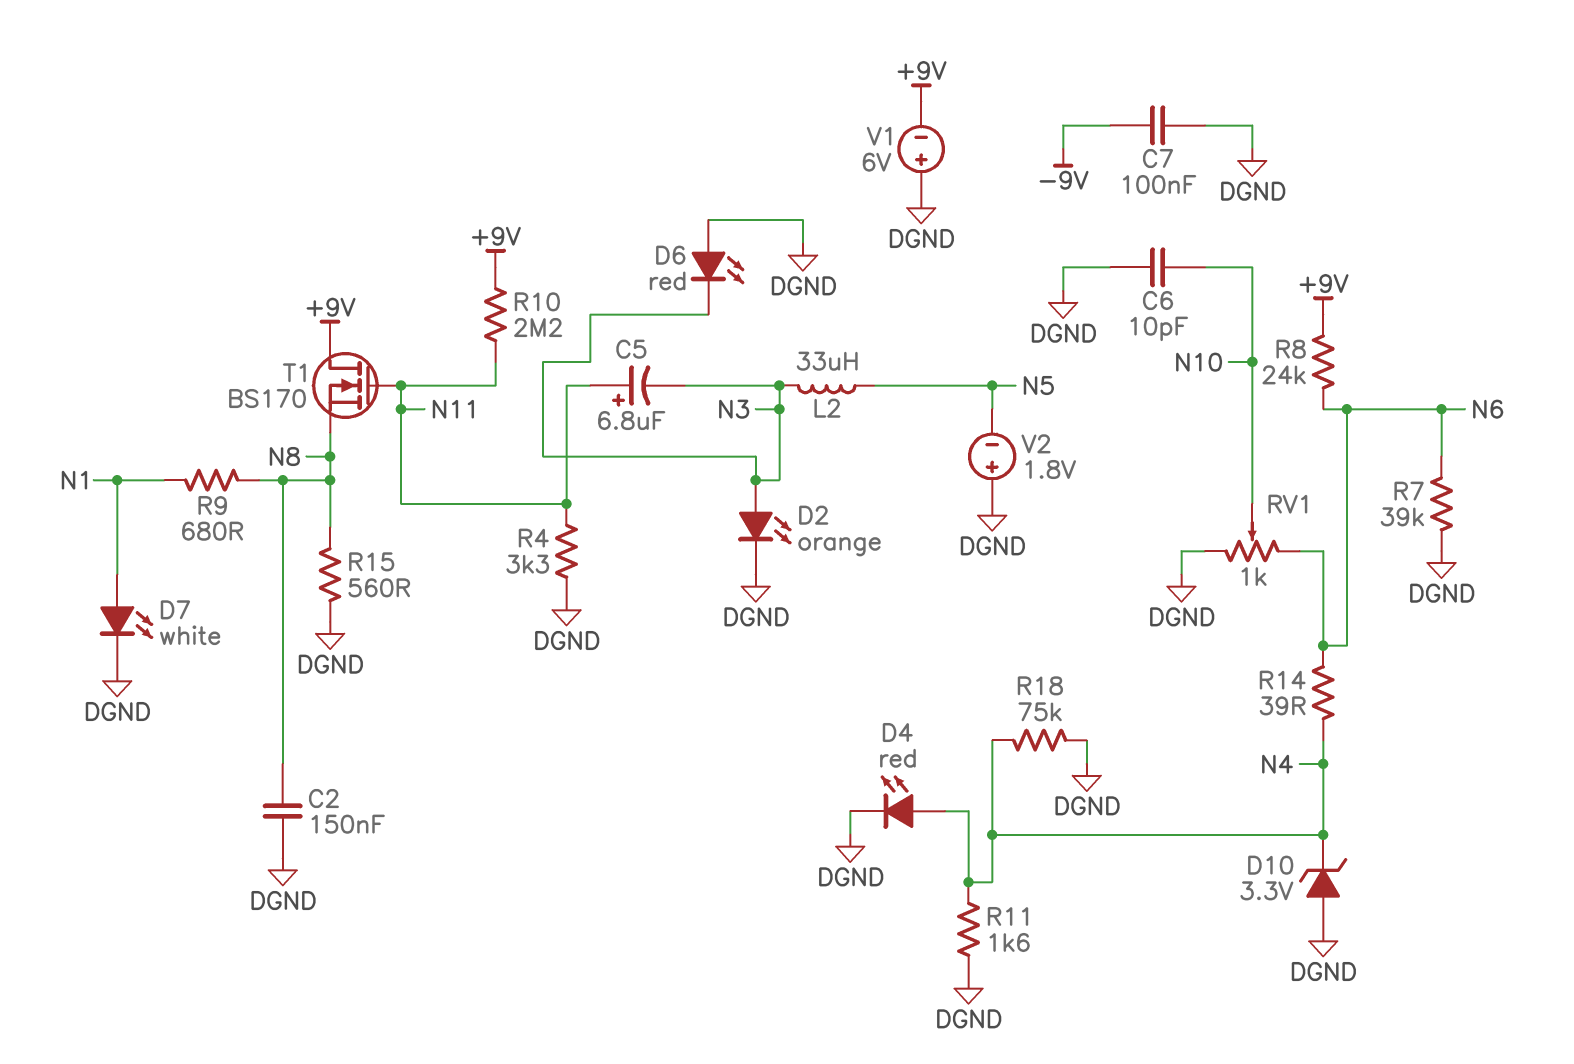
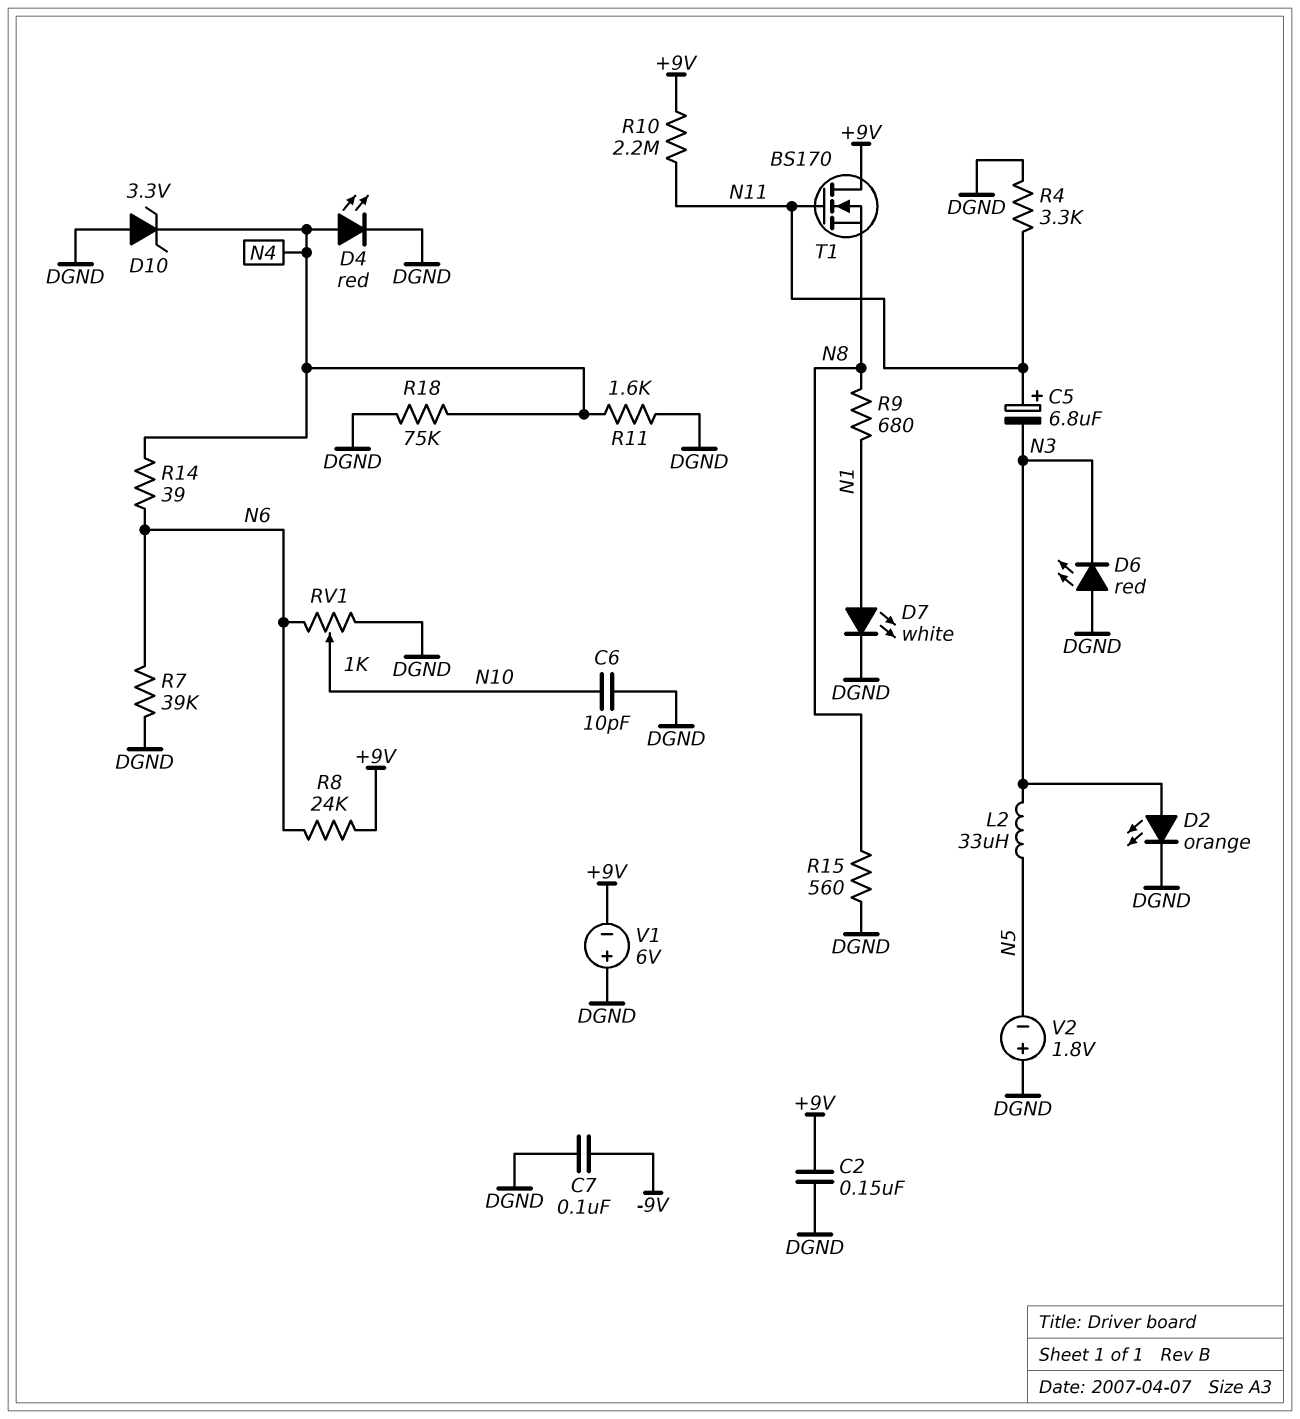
C2: 150nF (DGND, N8) -> 150nF (+9V, DGND)

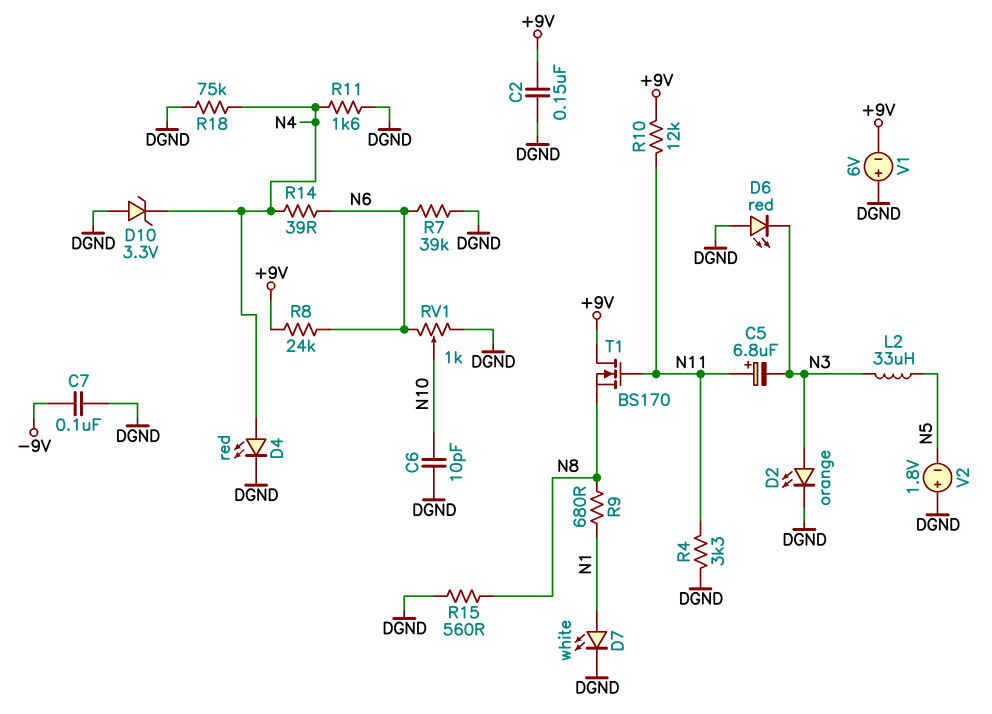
R10: 2.2M (+9V, N11) -> 12k (+9V, N11)

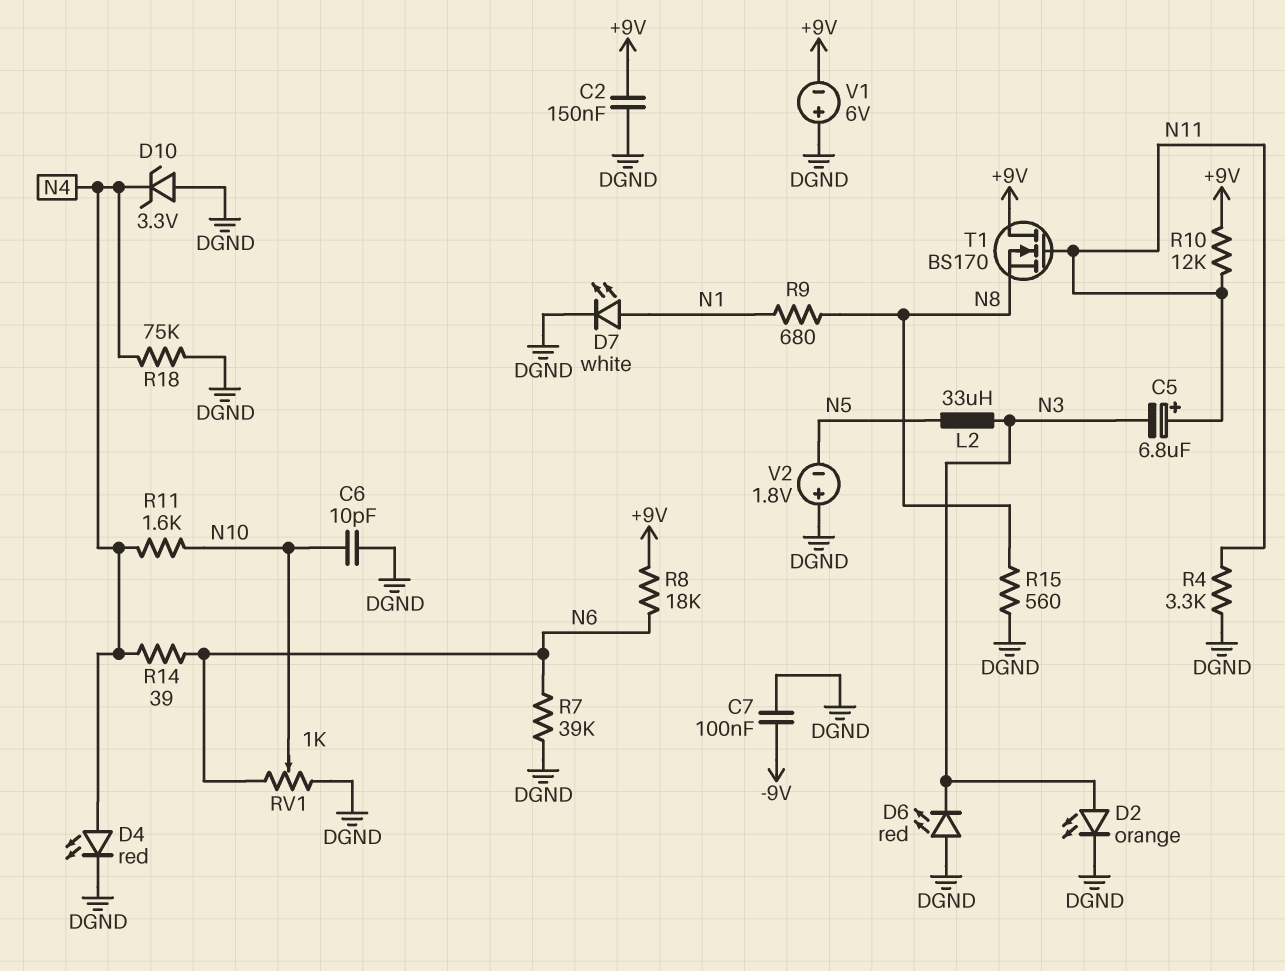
R8: 24k (+9V, N6) -> 18k (+9V, N6)
R11: 1.6k (DGND, N4) -> 1.6k (N4, N10)

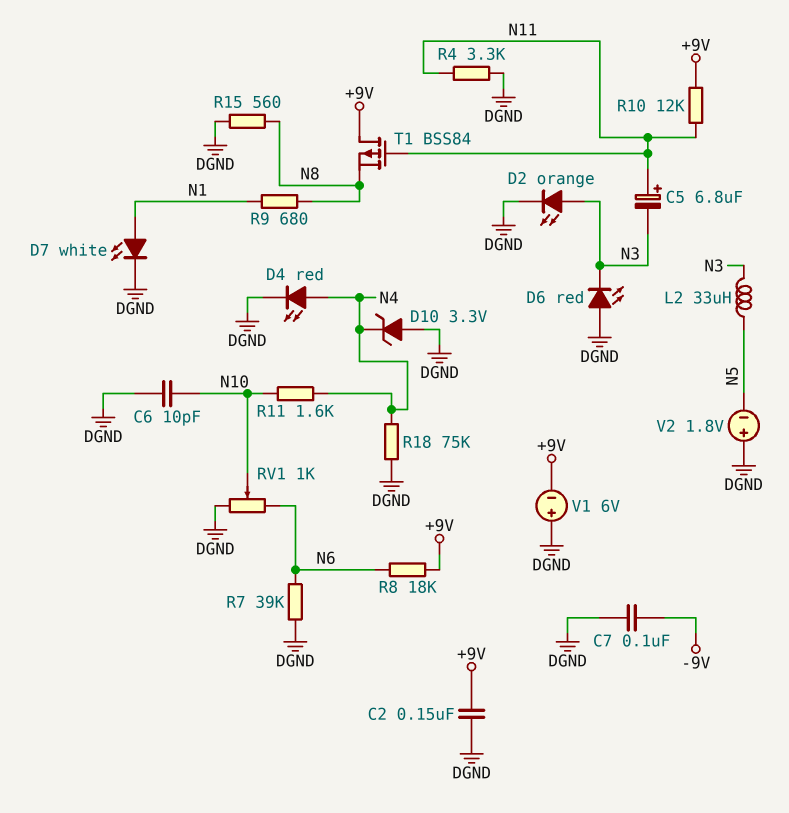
R14: 39 (N4, N6) -> none
T1: NMOS BS170 (G N11, D +9V, S N8) -> PMOS BSS84 (G N11, D +9V, S N8)

